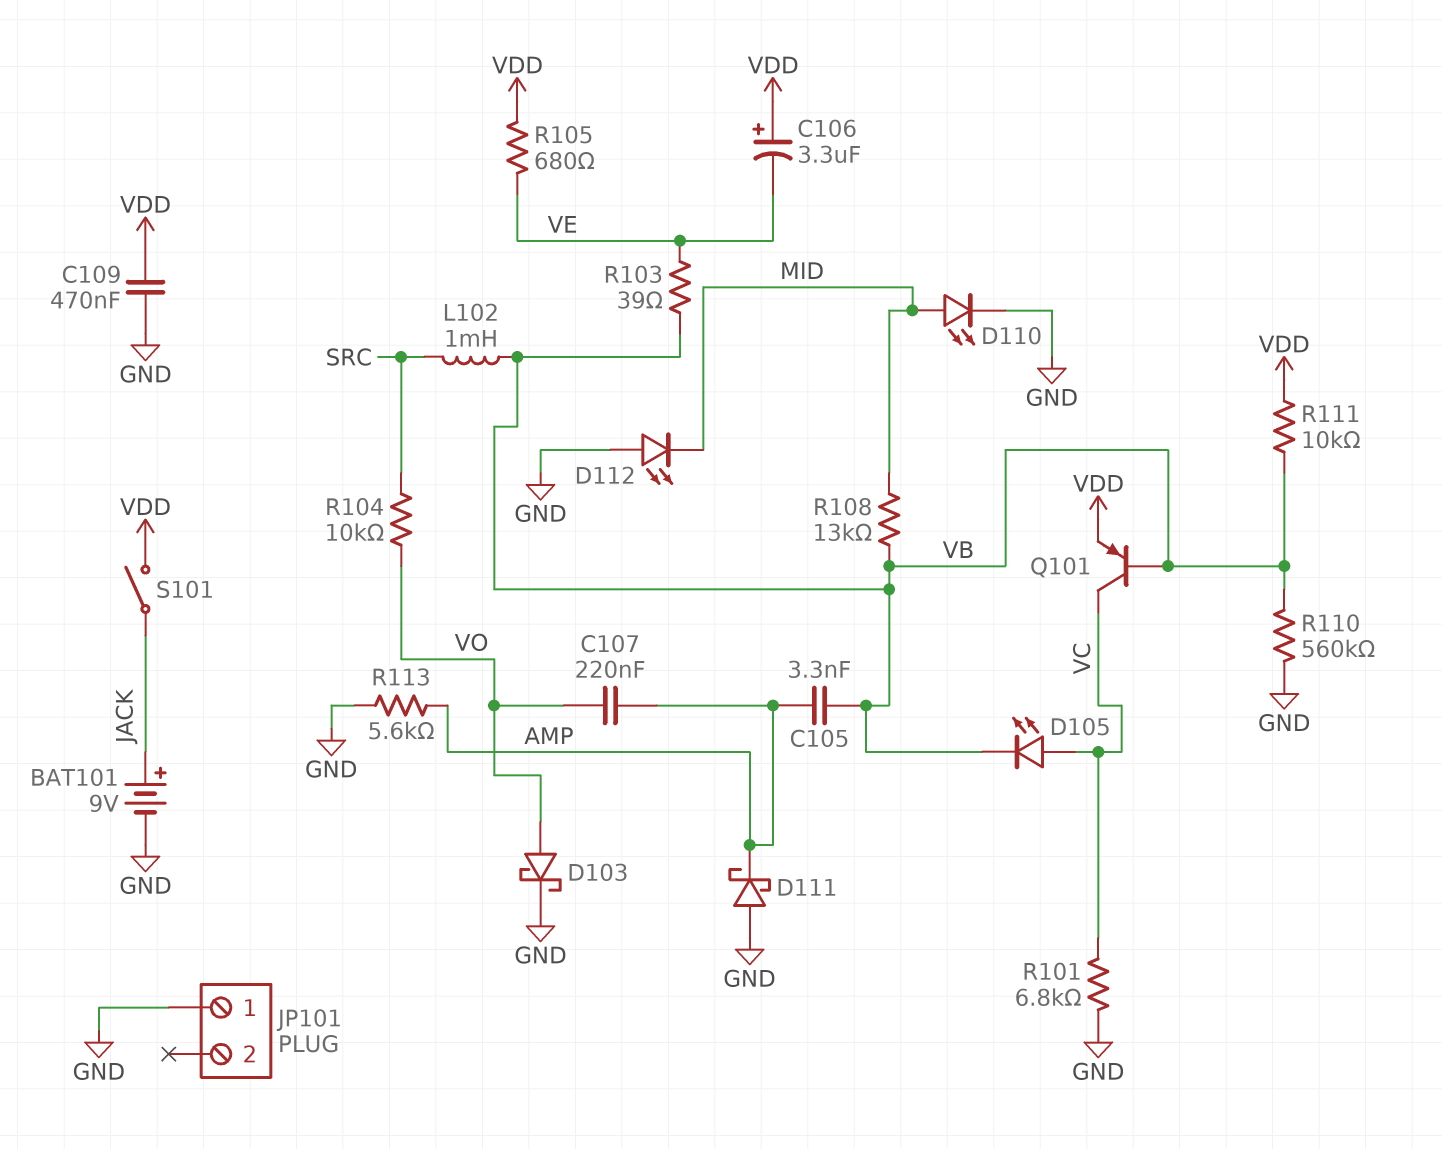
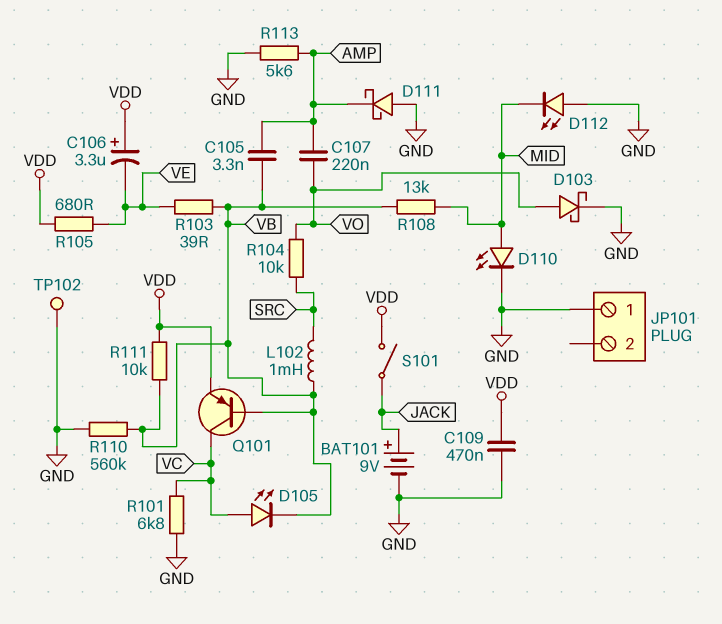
TP102: none -> test point (GND)

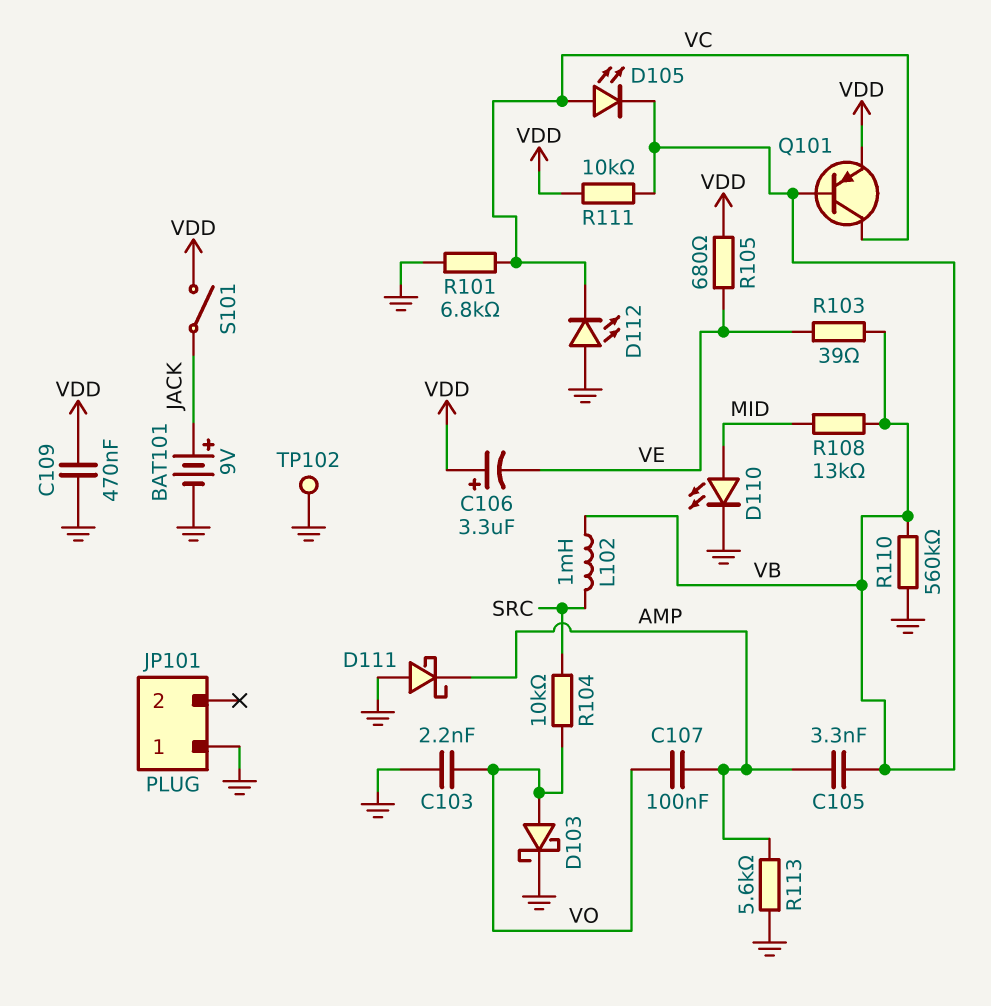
C103: none -> 2.2nF (GND, VO)
C107: 220nF (AMP, VO) -> 100nF (AMP, VO)
D112: LED (A GND, K MID) -> LED (A GND, K VC)

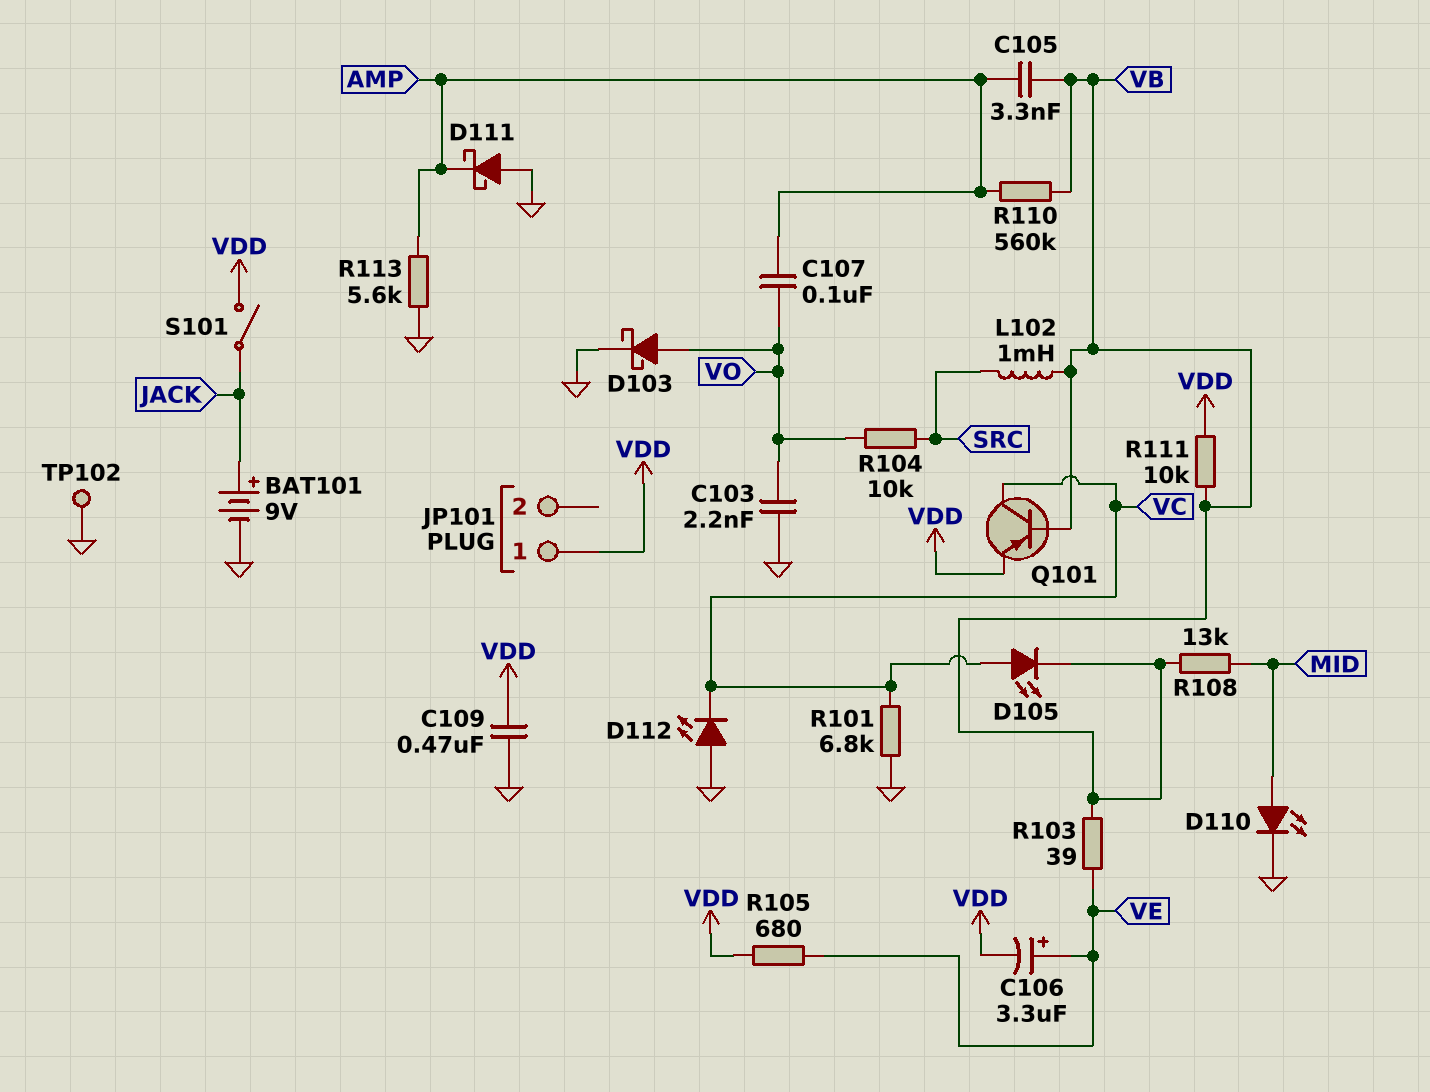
C106: 3.3uF (plus VDD, minus VE) -> 3.3uF (plus VE, minus VDD)
JP101 pin 1: GND -> VDD
R110: 560k (GND, VB) -> 560k (AMP, VB)

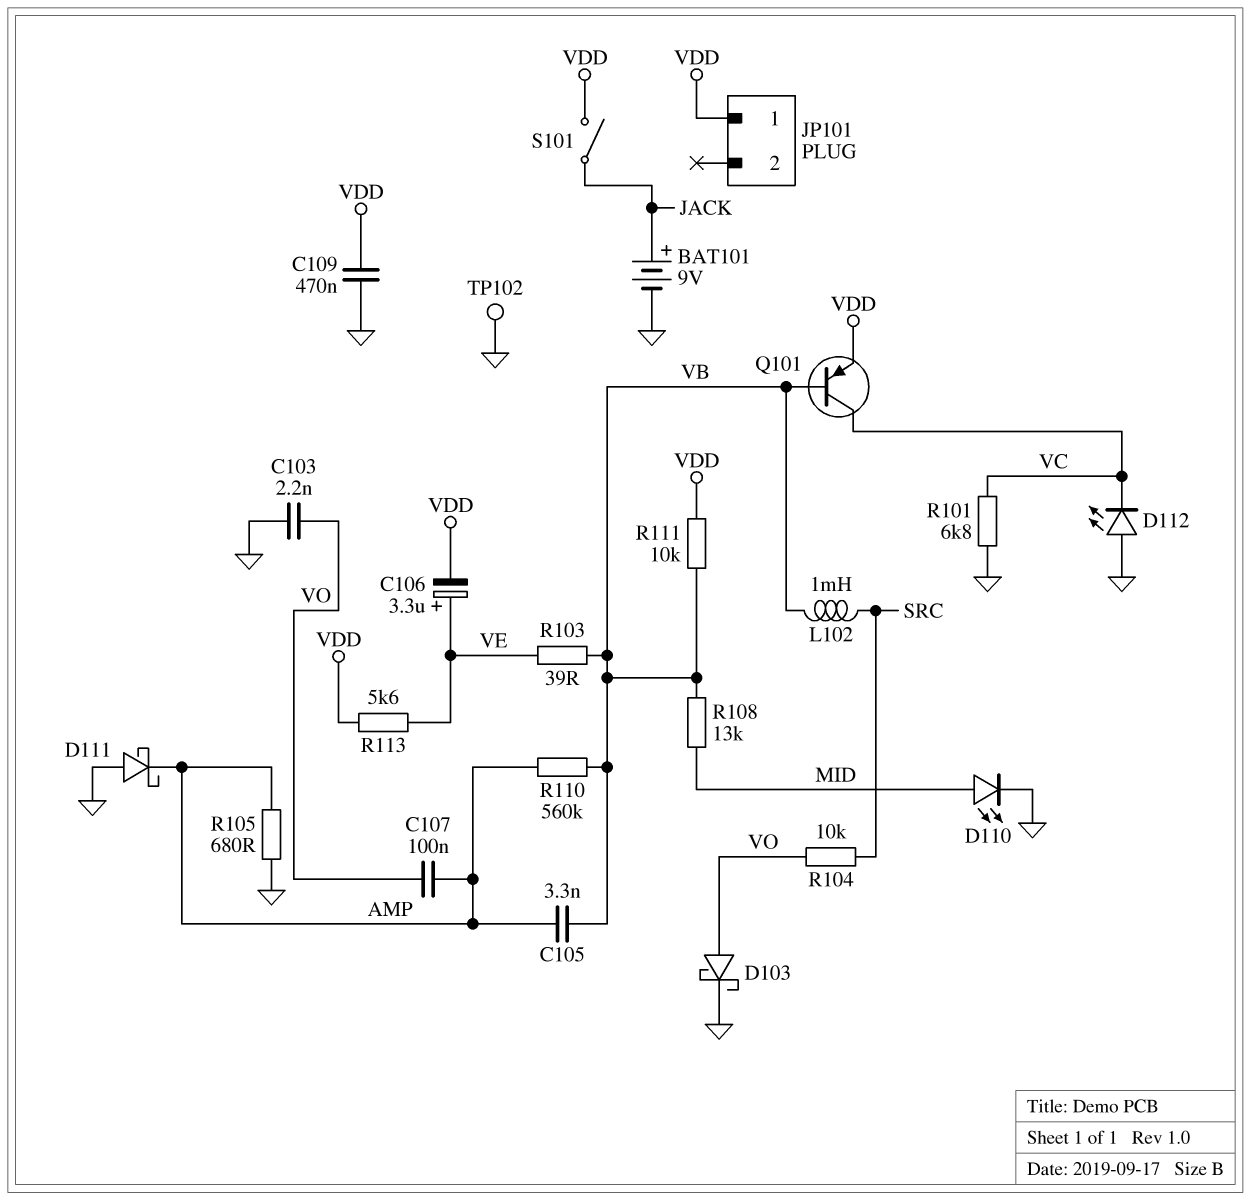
D105: LED (A VC, K VB) -> none
R105: 680 (VDD, VE) -> 680 (AMP, GND)
R113: 5.6k (AMP, GND) -> 5.6k (VDD, VE)

